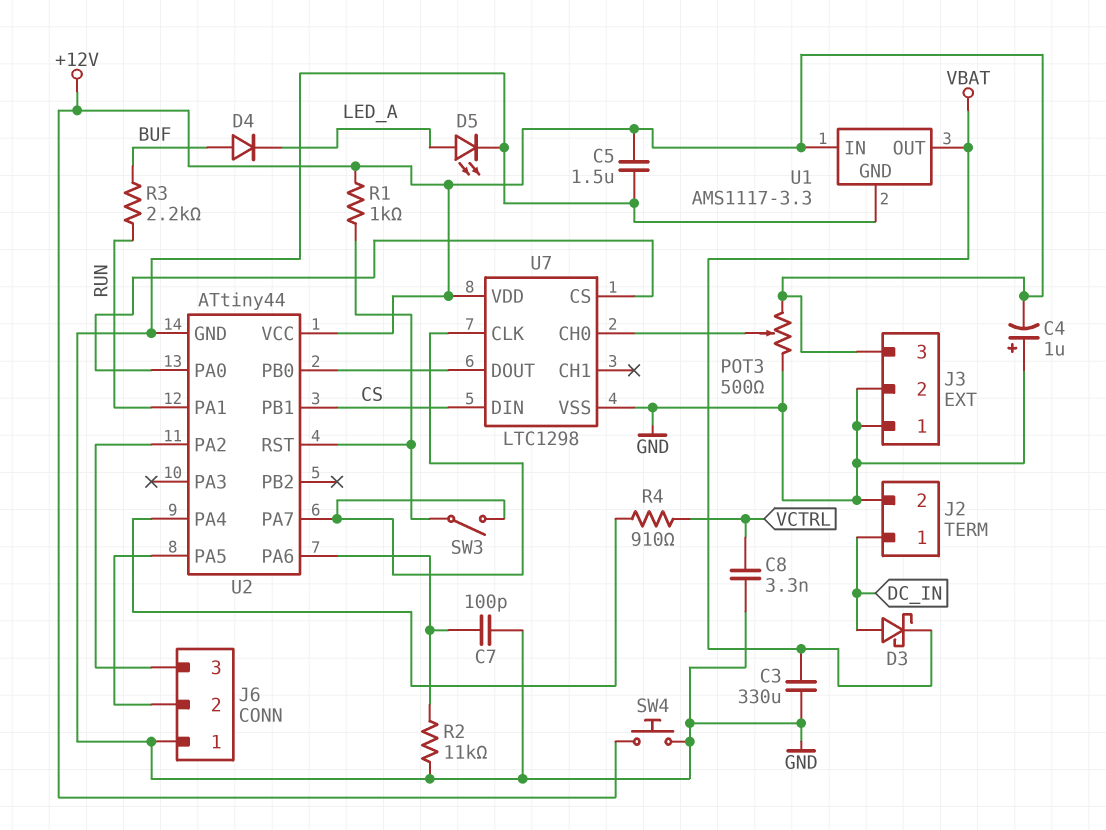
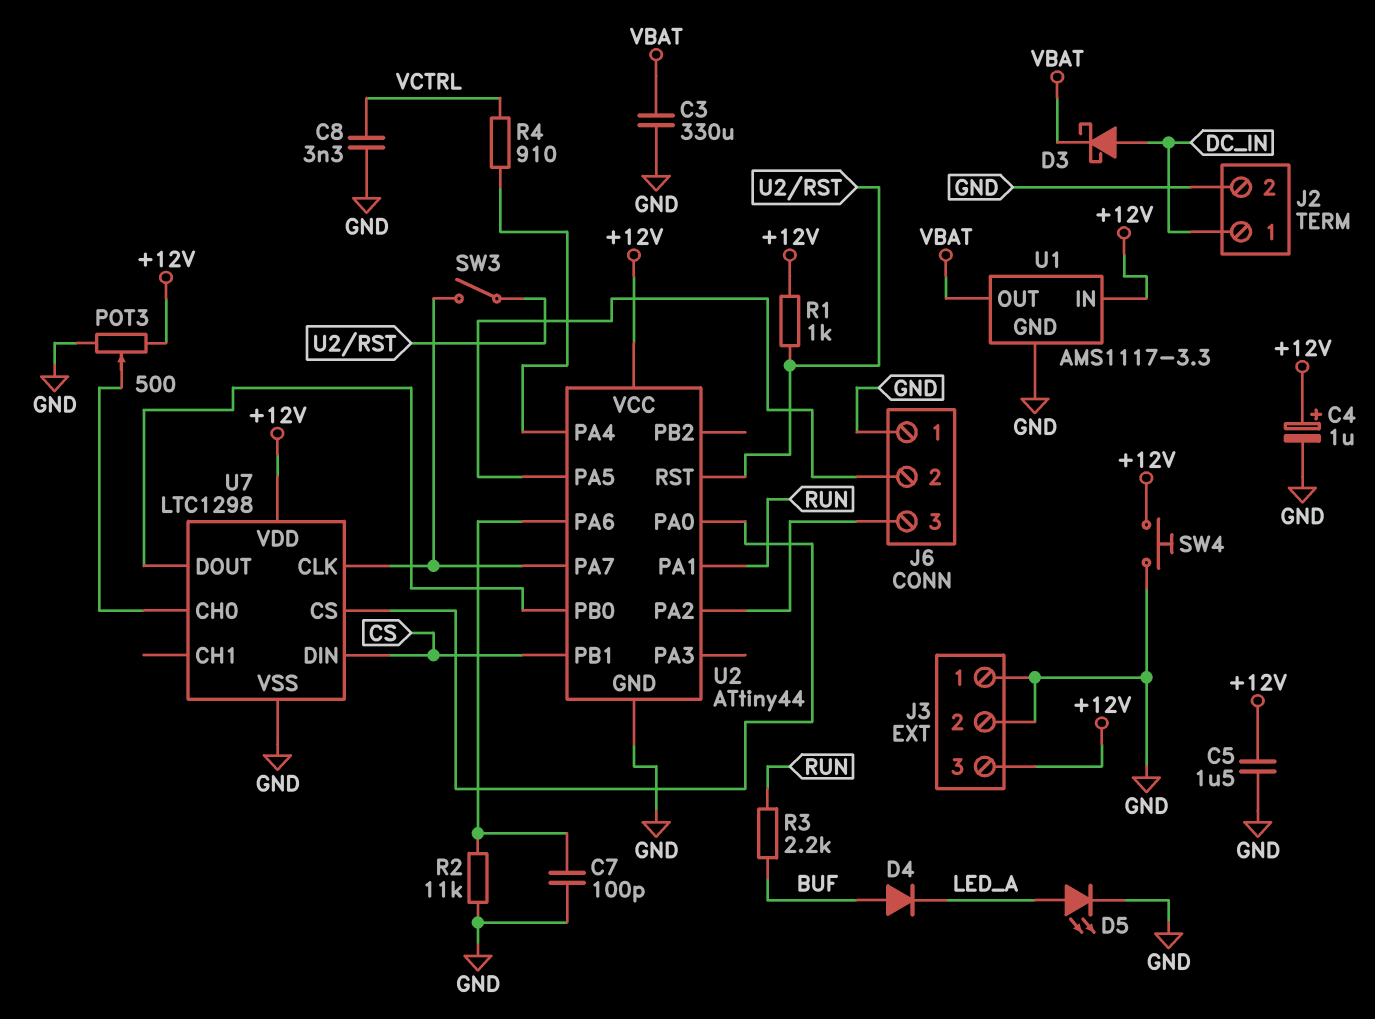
C4: 1uF (plus GND, minus +12V) -> 1uF (plus +12V, minus GND)

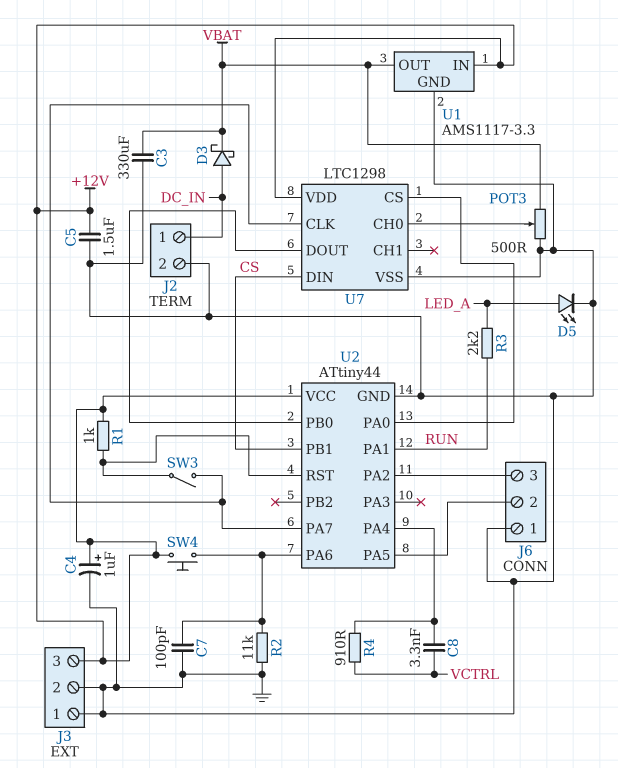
C8: 3.3nF (GND, VCTRL) -> 3.3nF (U2/PA4, VCTRL)
D4: diode (A BUF, K LED_A) -> none
POT3: 500 (+12V, GND, wiper U7/CH0) -> 500 (GND, VBAT, wiper U7/CH0)
R3: 2.2k (BUF, RUN) -> 2.2k (LED_A, RUN)
SW4: button (+12V, GND) -> button (+12V, U2/PA6)

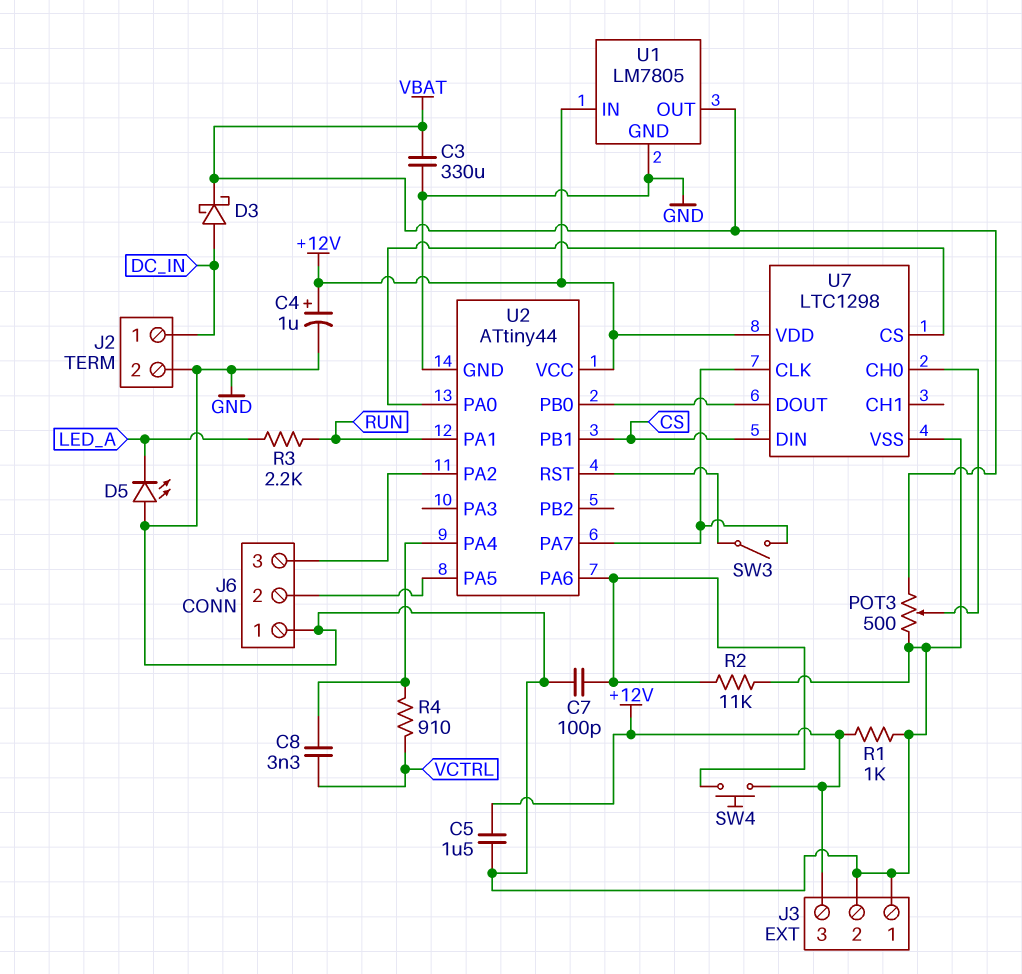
D5: LED (A LED_A, K GND) -> LED (A GND, K LED_A)
R1: 1k (+12V, U2/RST) -> 1k (+12V, GND)
U1: AMS1117-3.3 -> LM7805

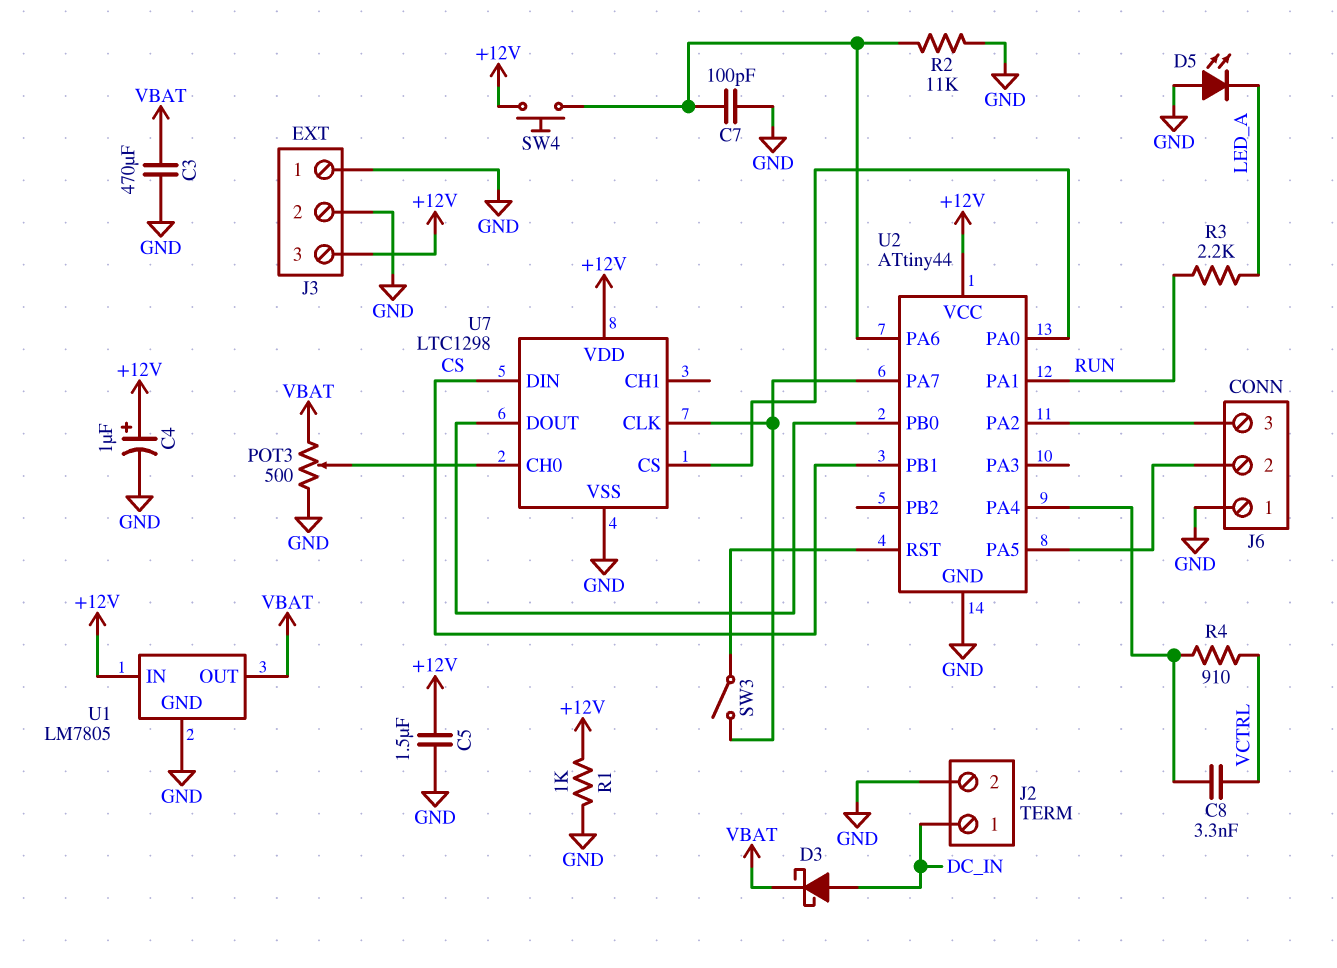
C3: 330uF (GND, VBAT) -> 470uF (GND, VBAT)

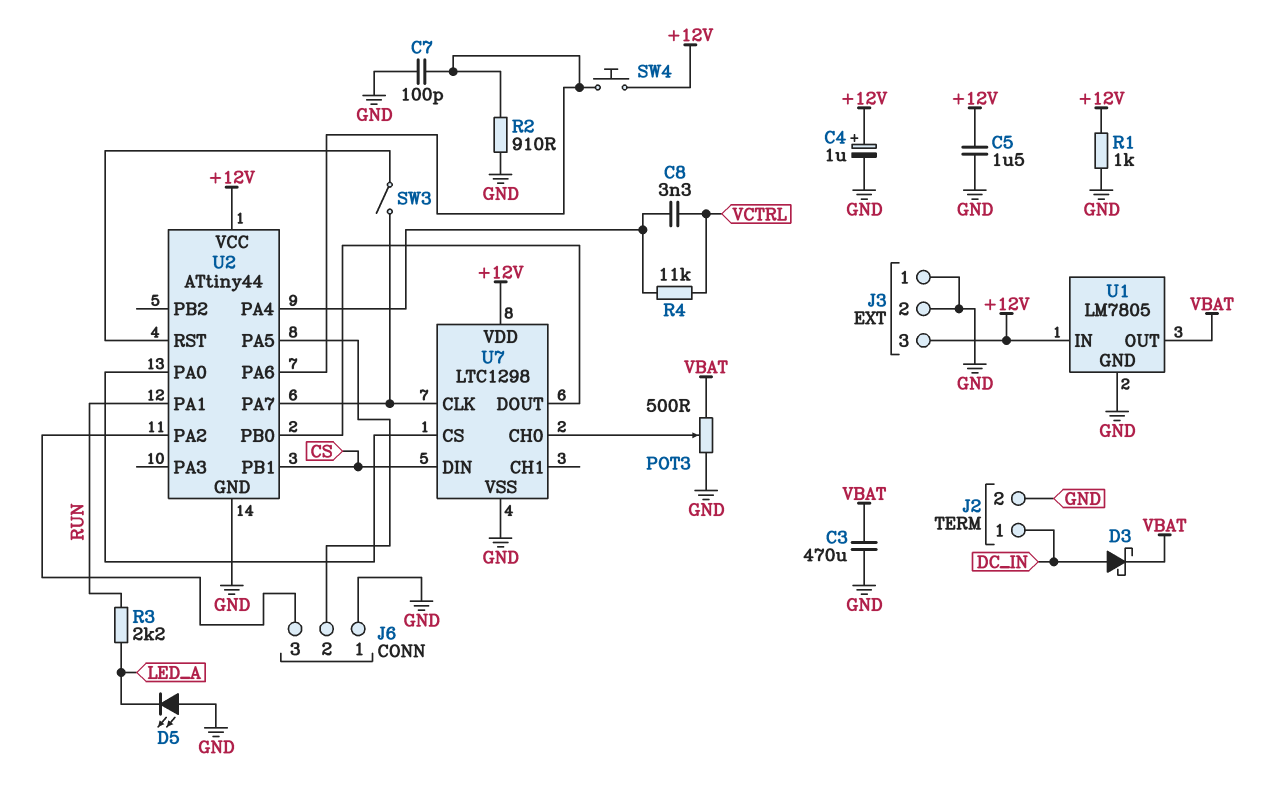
R2: 11k (GND, U2/PA6) -> 910 (GND, U2/PA6)
R4: 910 (U2/PA4, VCTRL) -> 11k (U2/PA4, VCTRL)

